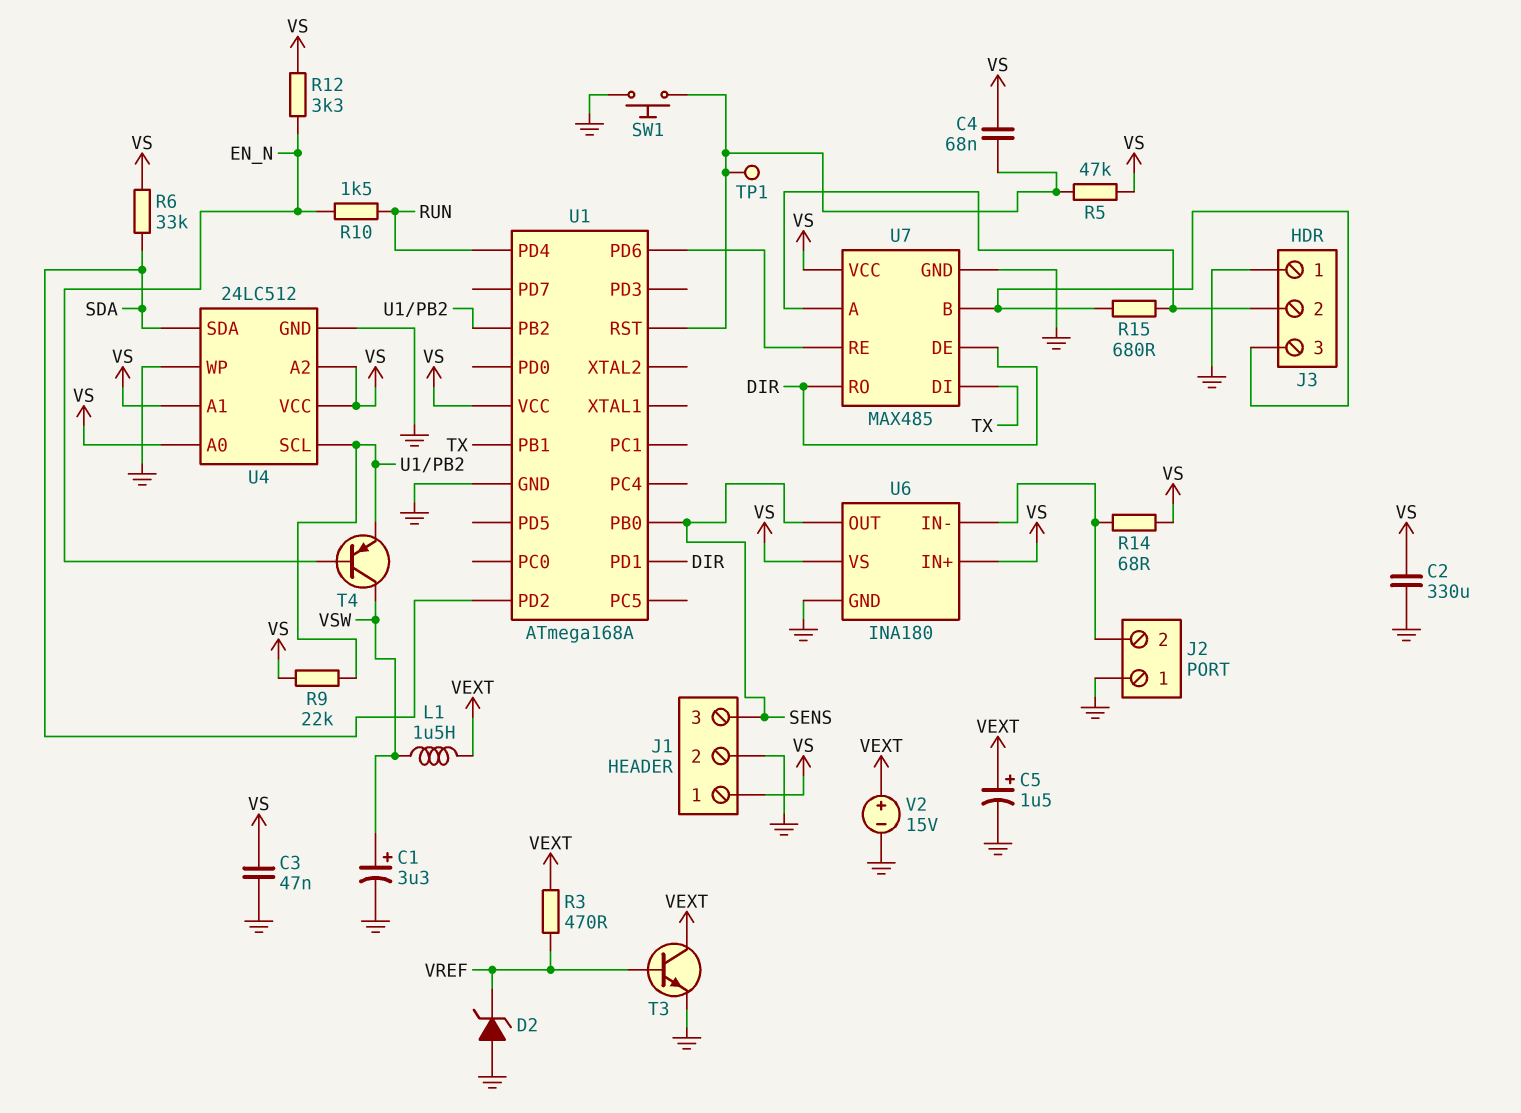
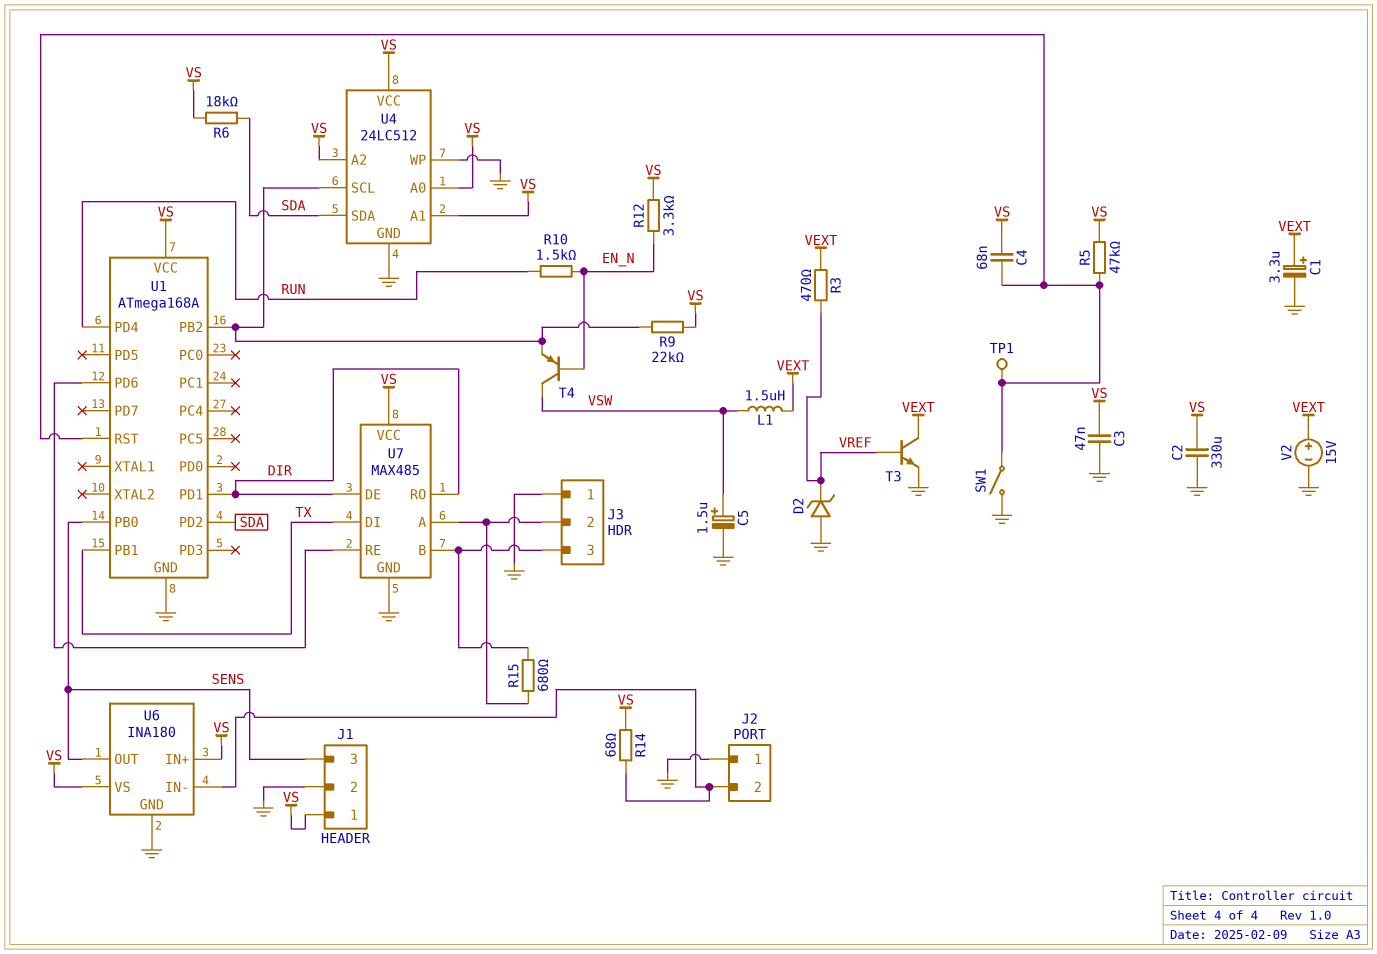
C1: 3.3uF (plus VSW, minus GND) -> 3.3uF (plus VEXT, minus GND)
C5: 1.5uF (plus VEXT, minus GND) -> 1.5uF (plus VSW, minus GND)
R6: 33k (SDA, VS) -> 18k (SDA, VS)
SW1: button (GND, U1/RST) -> switch (GND, U1/RST)

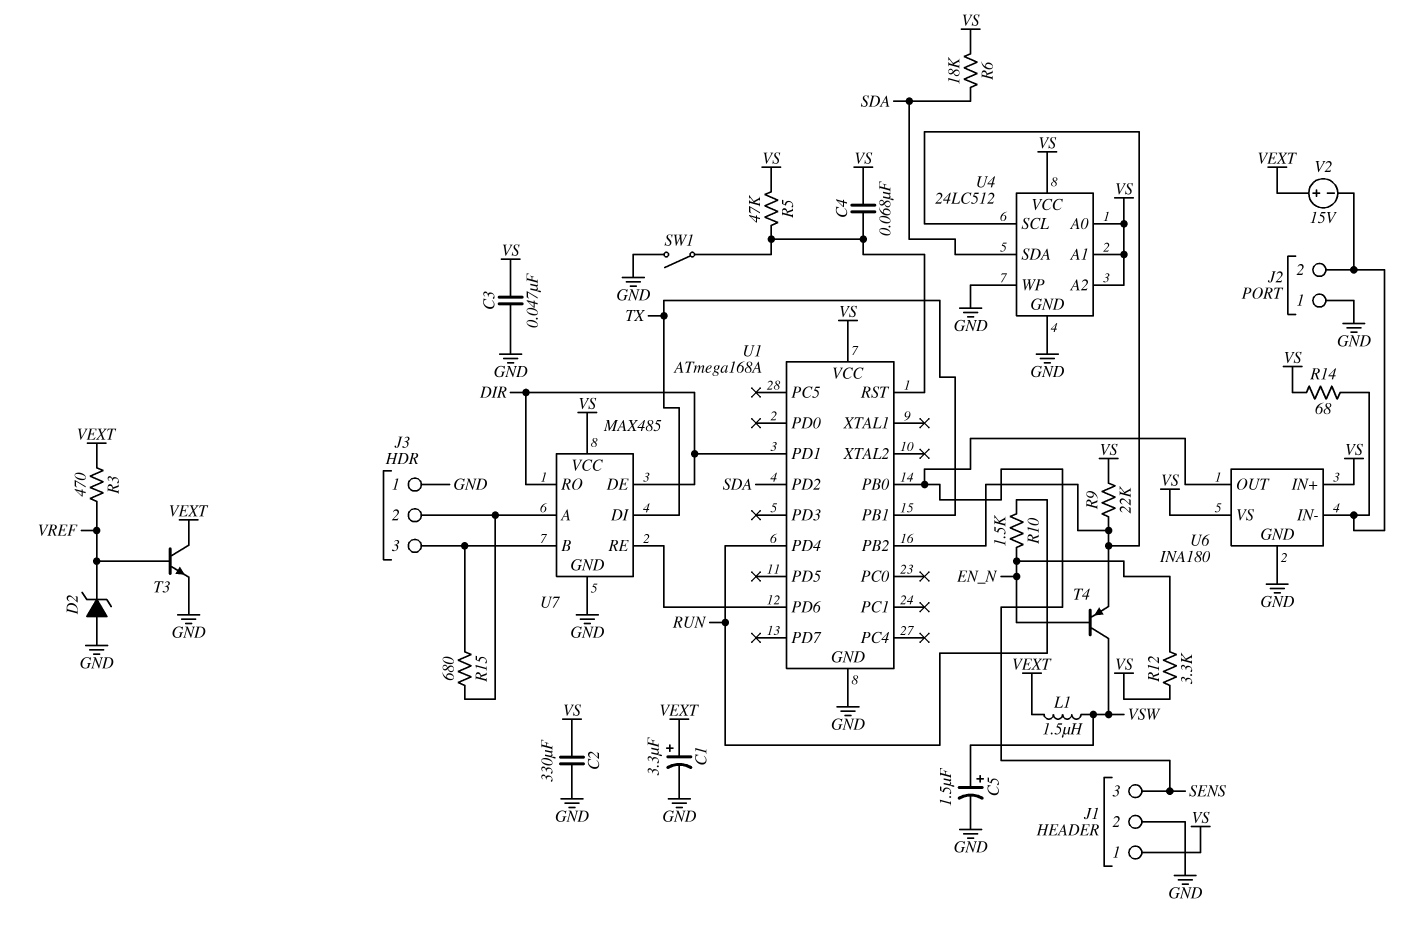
TP1: test point (U1/RST) -> none
V2: 15V (plus VEXT, minus GND) -> 15V (plus VEXT, minus J2/2)

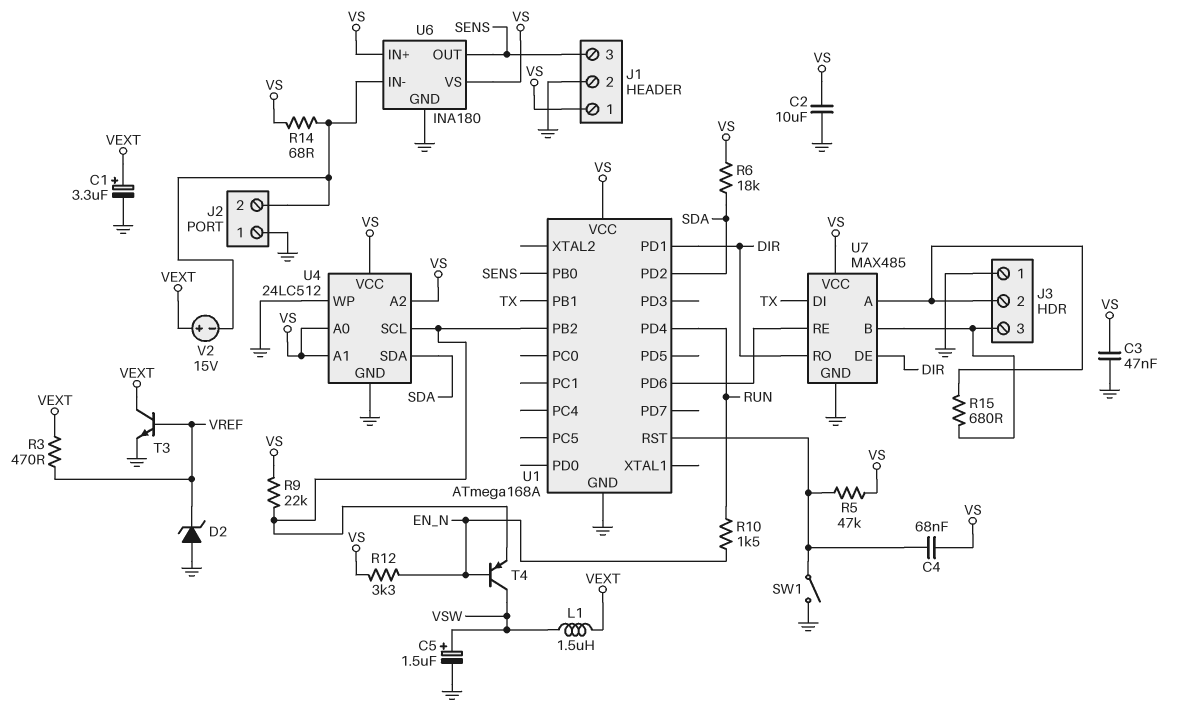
C2: 330uF (GND, VS) -> 10uF (GND, VS)

